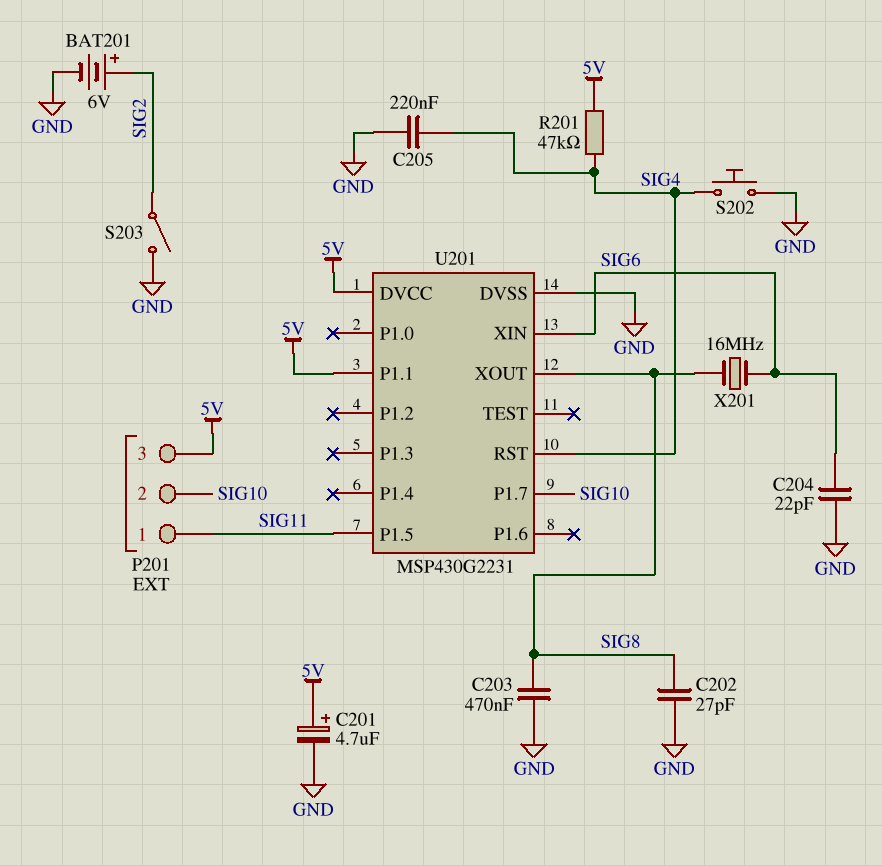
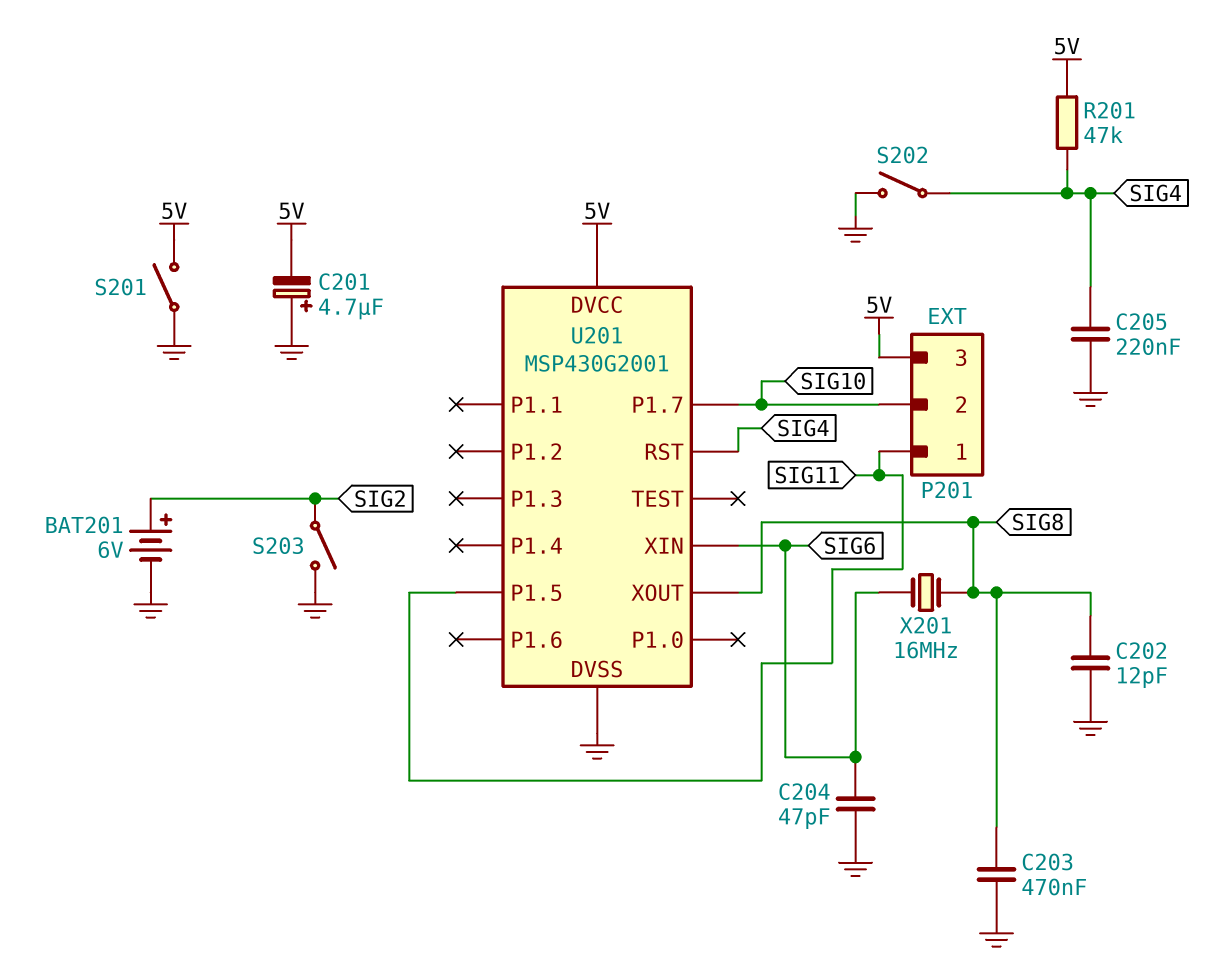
C201: 4.7uF (plus 5V, minus GND) -> 4.7uF (plus GND, minus 5V)
C202: 27pF (GND, SIG8) -> 12pF (GND, SIG8)
C204: 22pF (GND, SIG6) -> 47pF (GND, SIG6)
S201: none -> switch (5V, GND)
S202: button (GND, SIG4) -> switch (GND, SIG4)
U201: MSP430G2231 -> MSP430G2001
U201 pin P1.1: 5V -> none

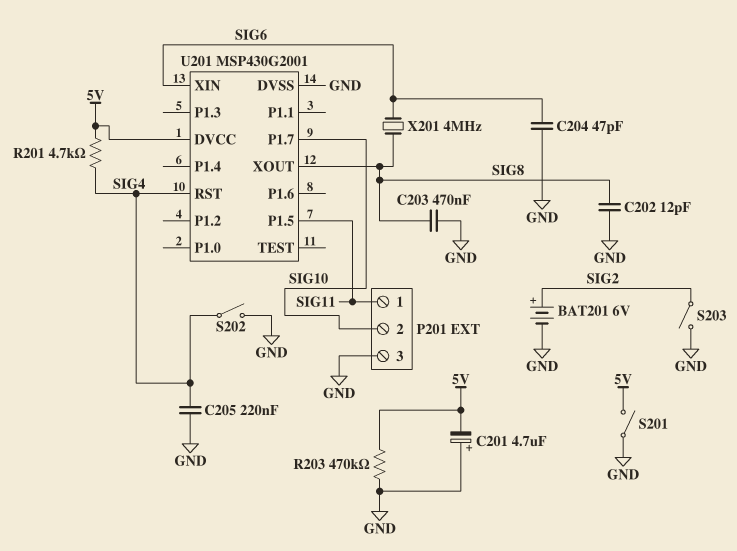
P201 pin 3: 5V -> GND
R201: 47k (5V, SIG4) -> 4.7k (5V, SIG4)
R203: none -> 470k (5V, GND)
X201: 16MHz (SIG6, SIG8) -> 4MHz (SIG6, SIG8)

